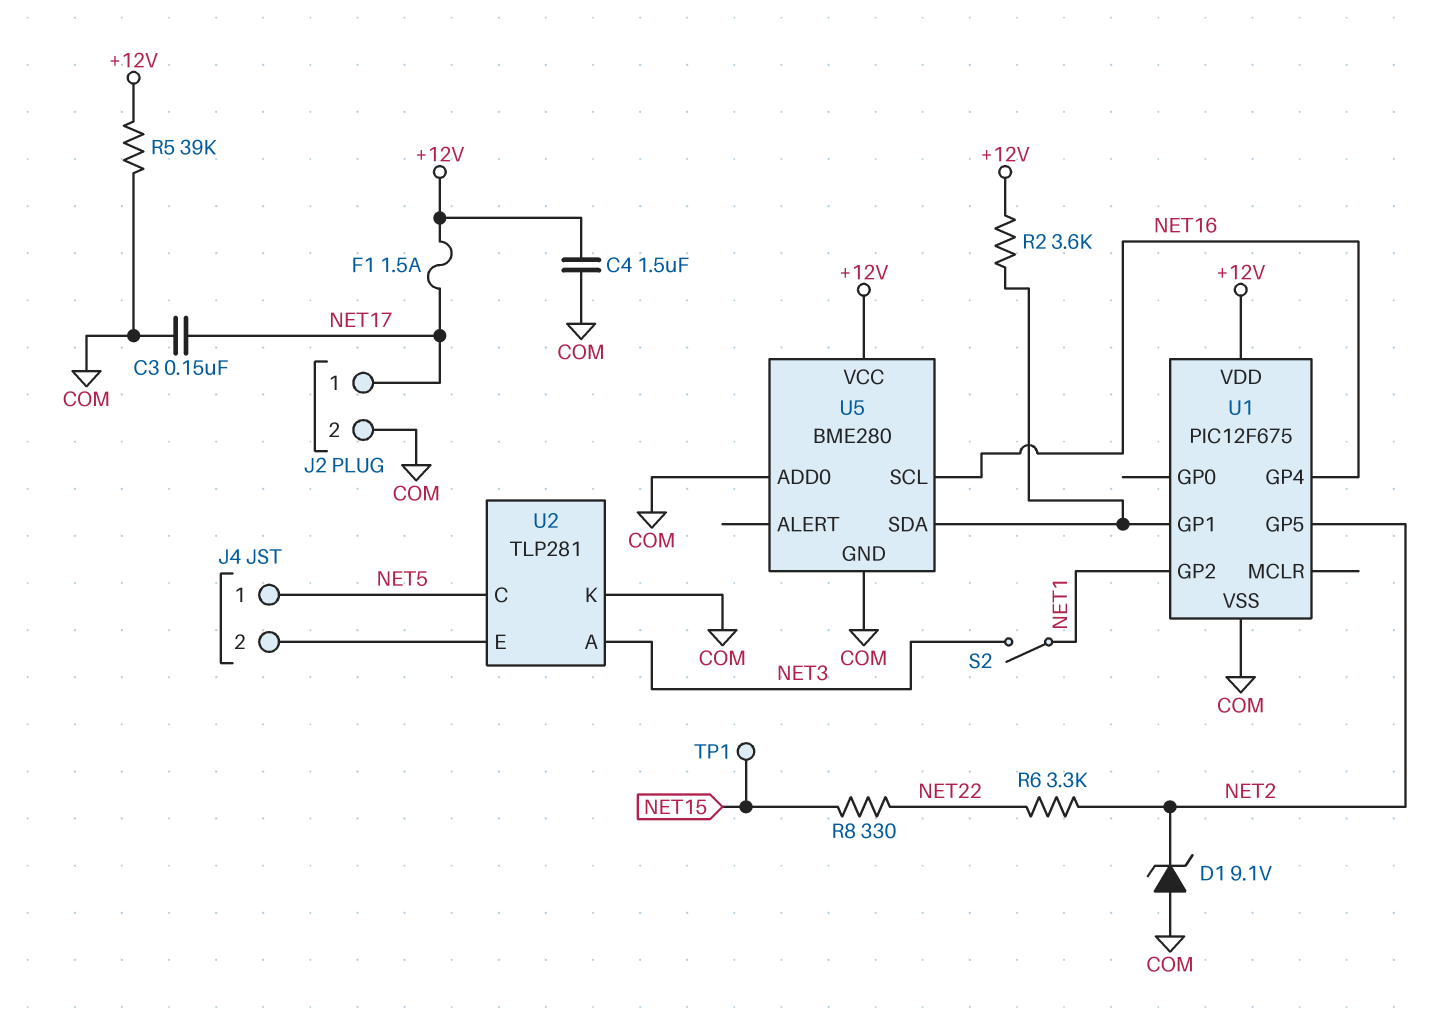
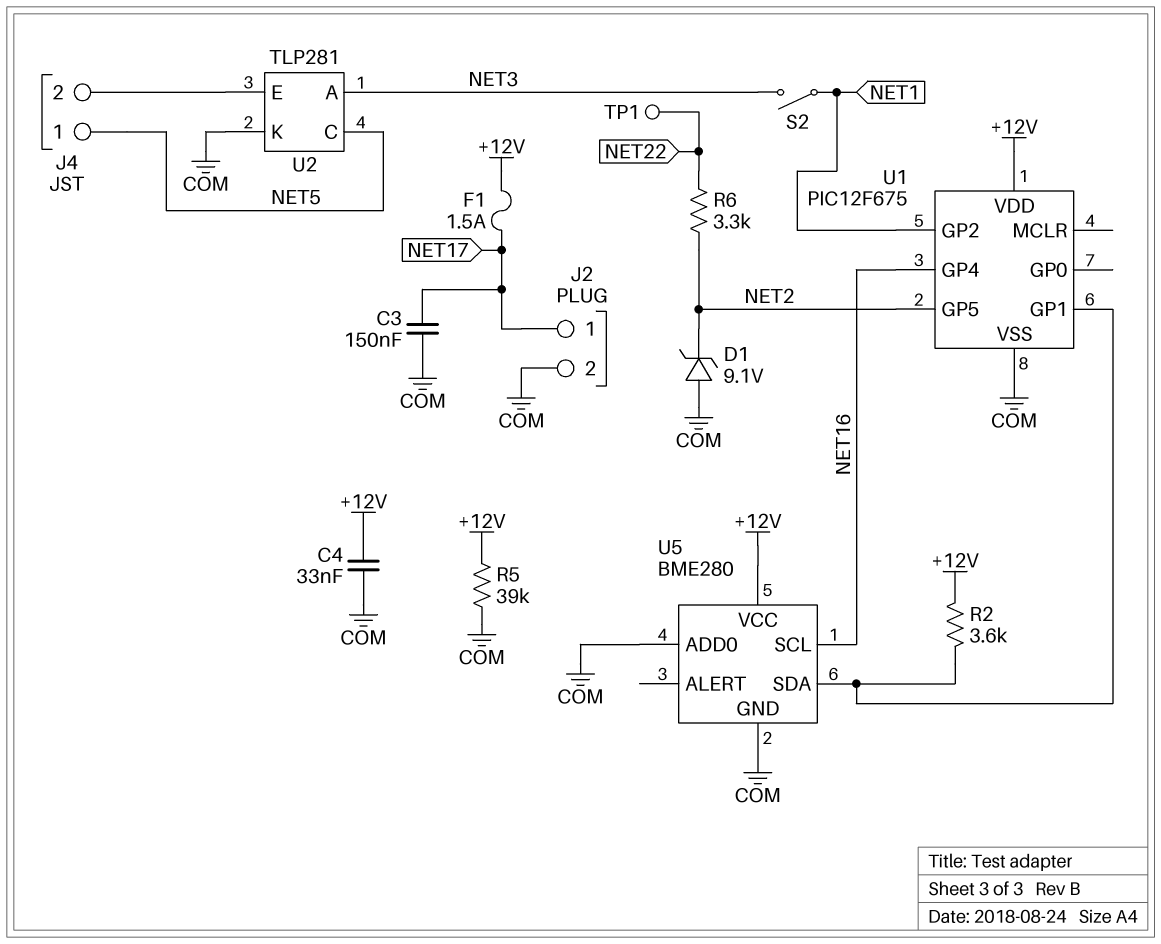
C4: 1.5uF (+12V, COM) -> 33nF (+12V, COM)
R8: 330 (NET15, NET22) -> none
TP1: test point (NET15) -> test point (NET22)

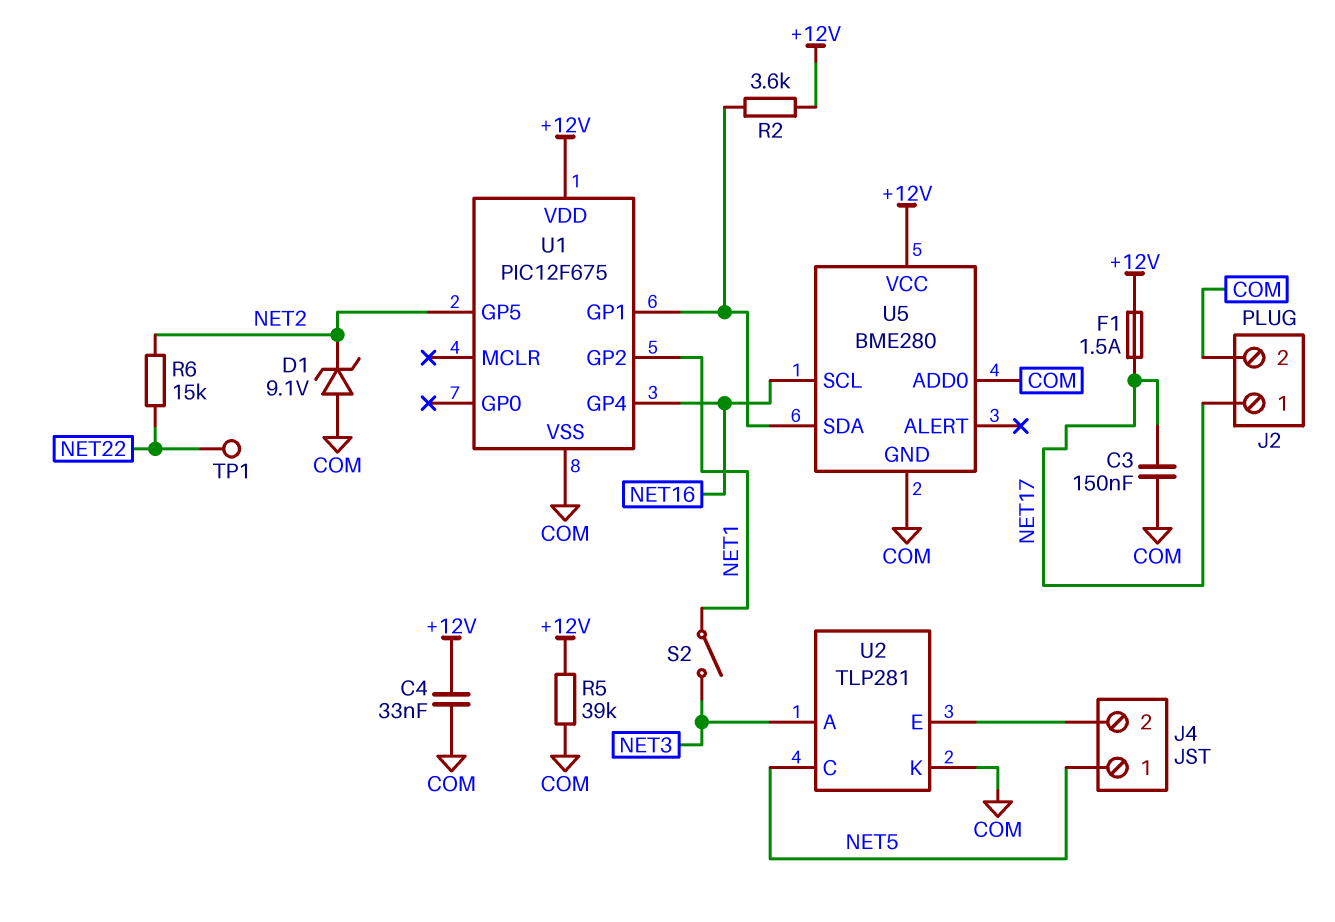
R6: 3.3k (NET2, NET22) -> 15k (NET2, NET22)

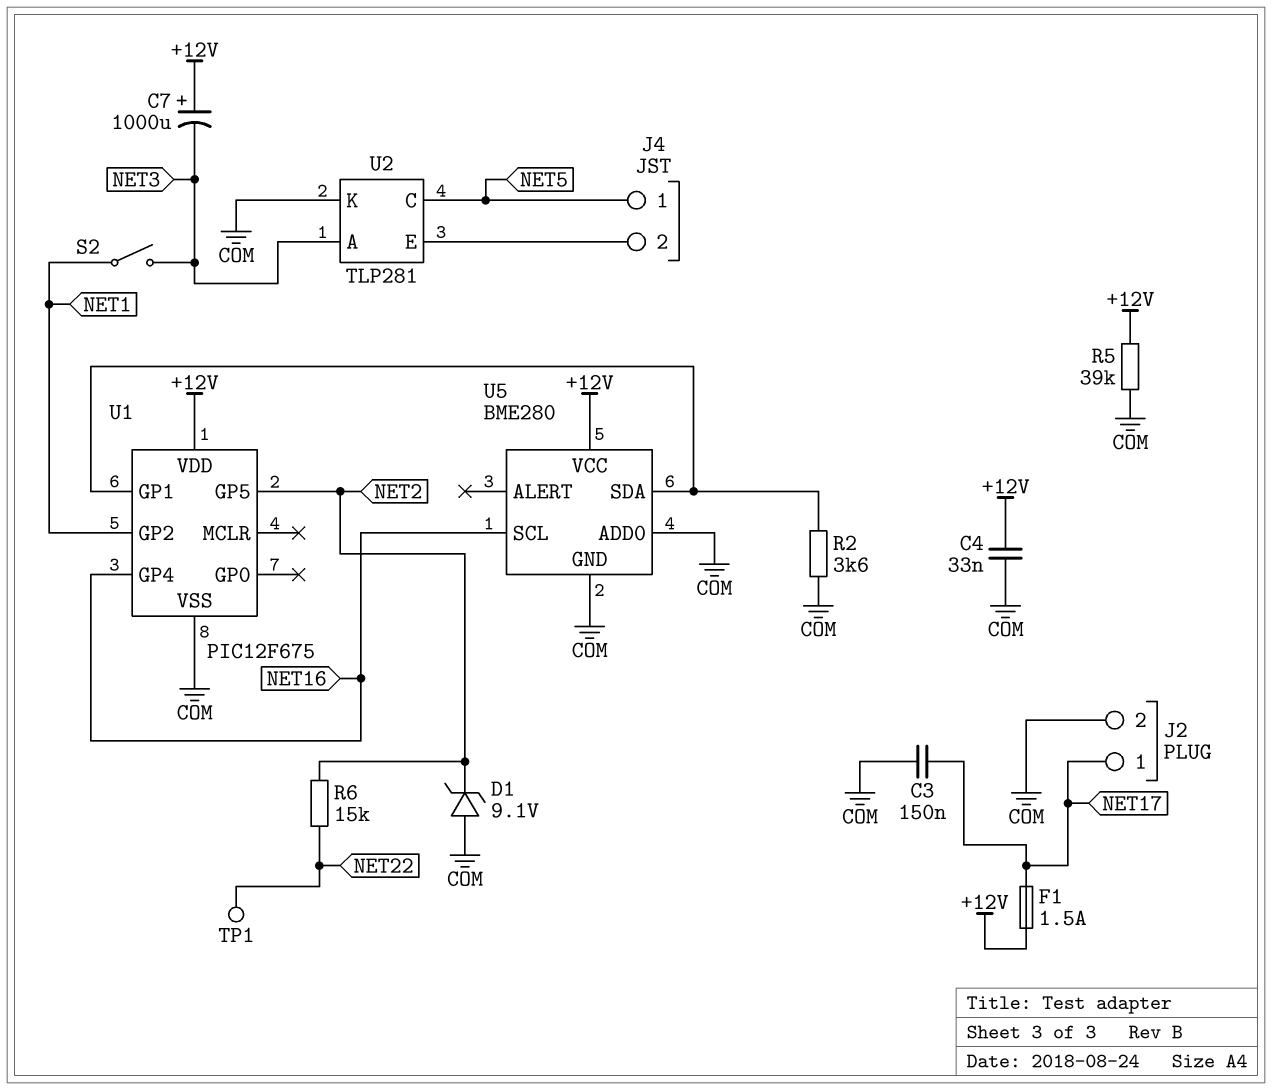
C7: none -> 1000uF (plus +12V, minus NET3)
R2: 3.6k (+12V, U1/GP1) -> 3.6k (COM, U1/GP1)

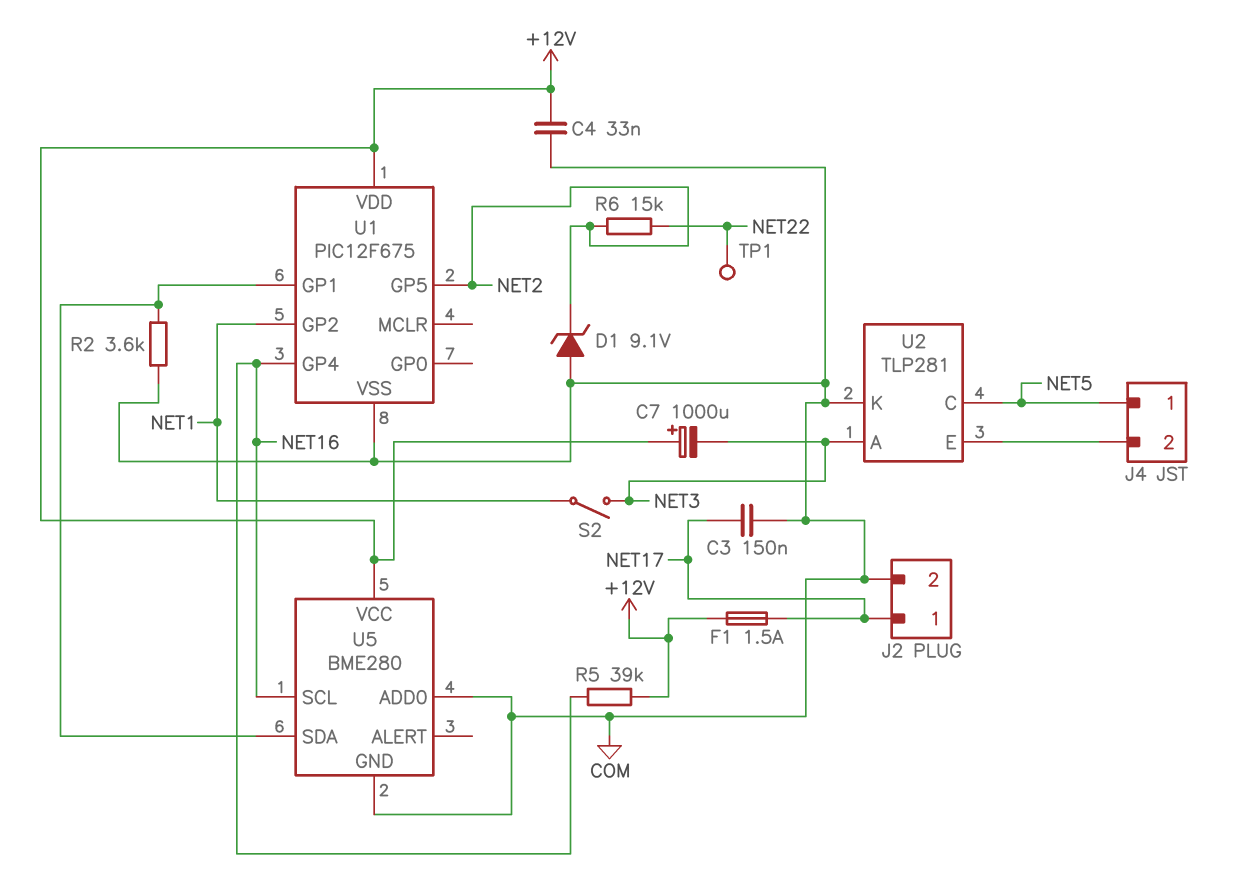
R5: 39k (+12V, COM) -> 39k (+12V, NET16)

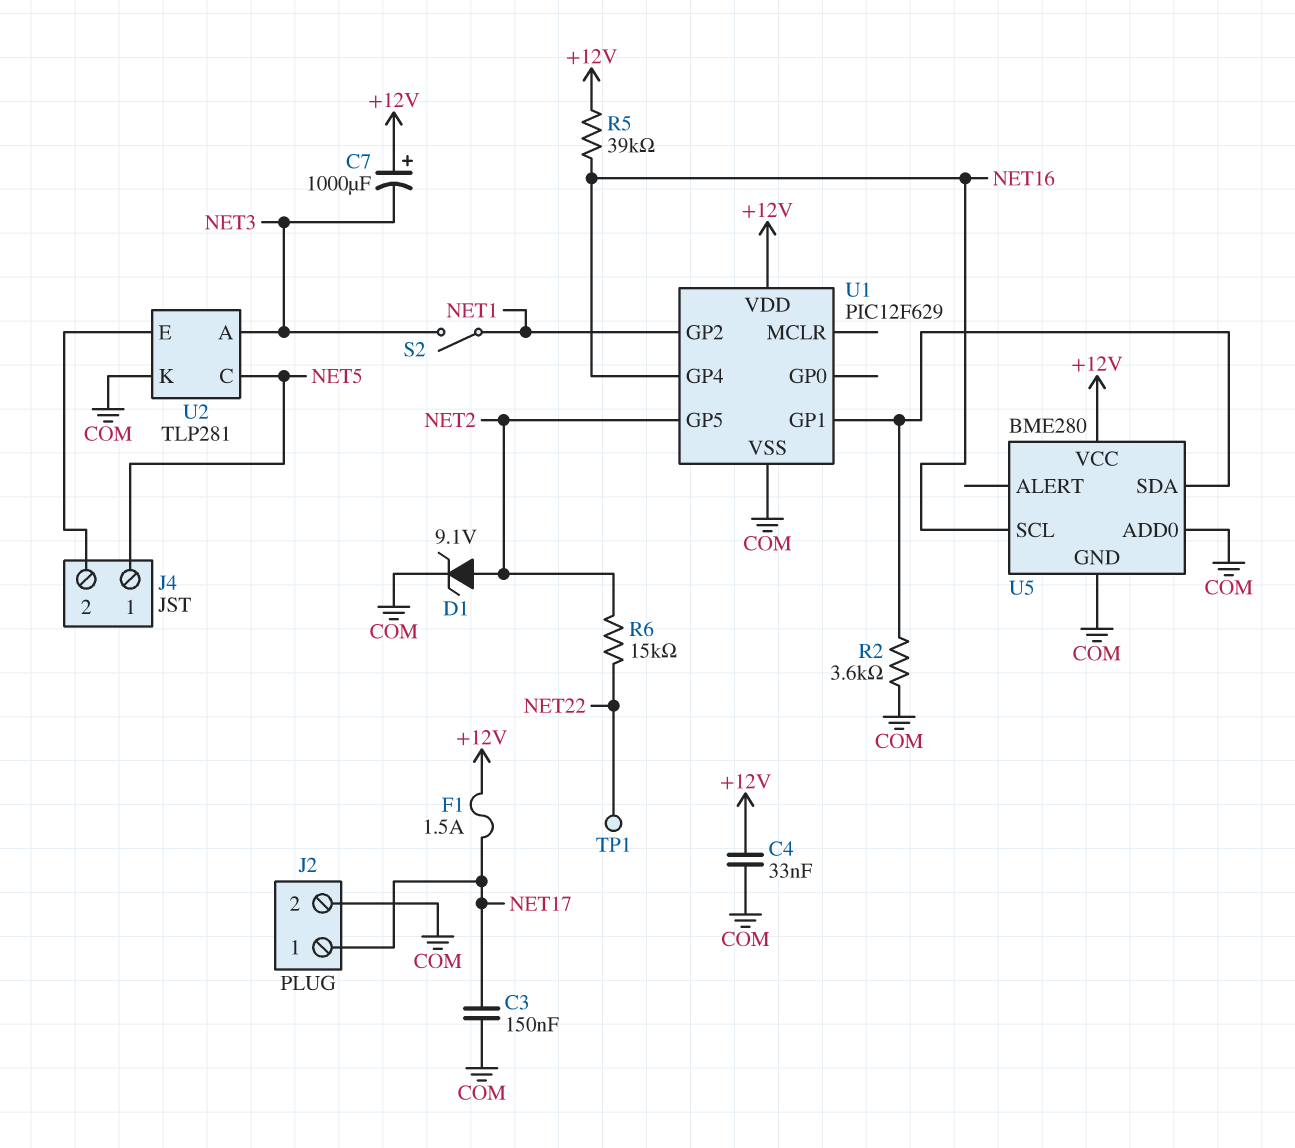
D1: zener 9.1V (A COM, K NET2) -> zener 9.1V (A NET2, K COM)
U1: PIC12F675 -> PIC12F629

